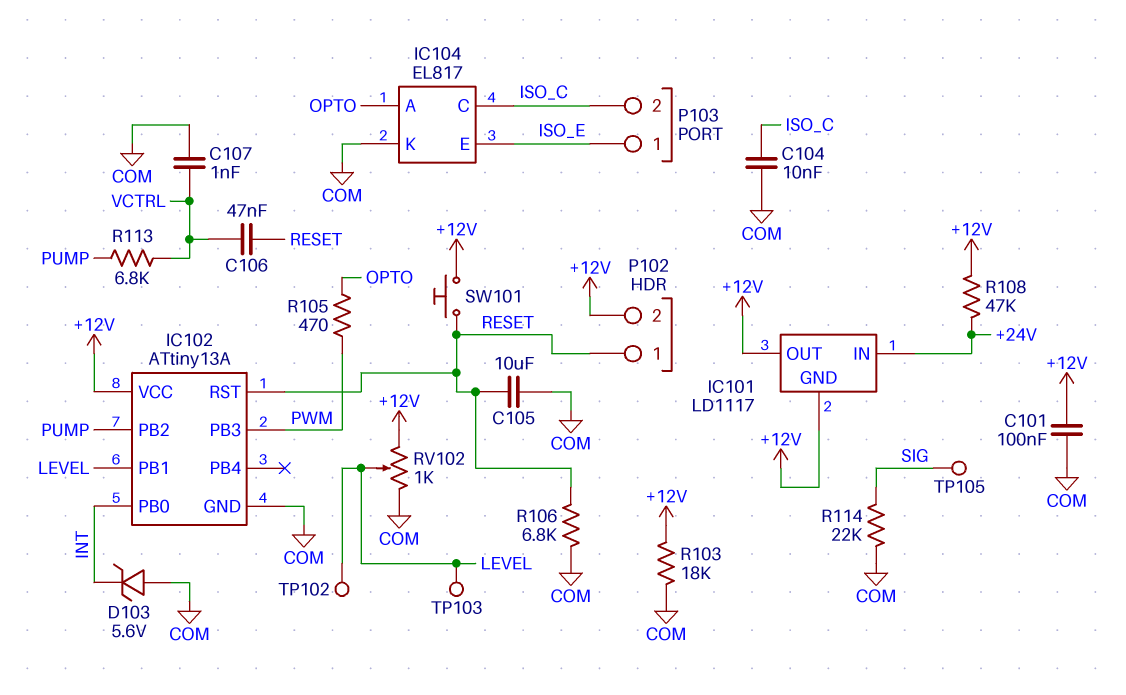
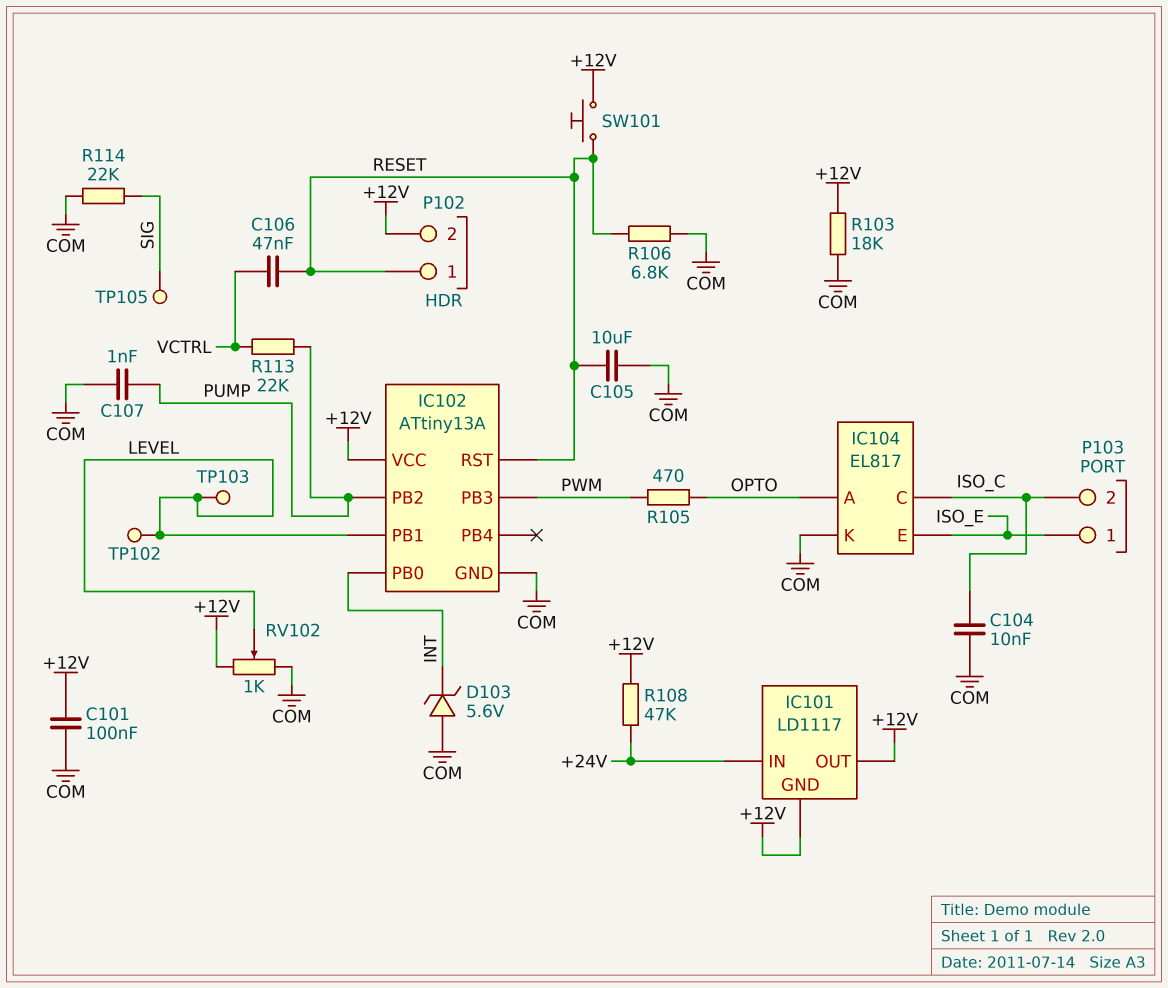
C107: 1nF (COM, VCTRL) -> 1nF (COM, PUMP)
R113: 6.8k (PUMP, VCTRL) -> 22k (PUMP, VCTRL)

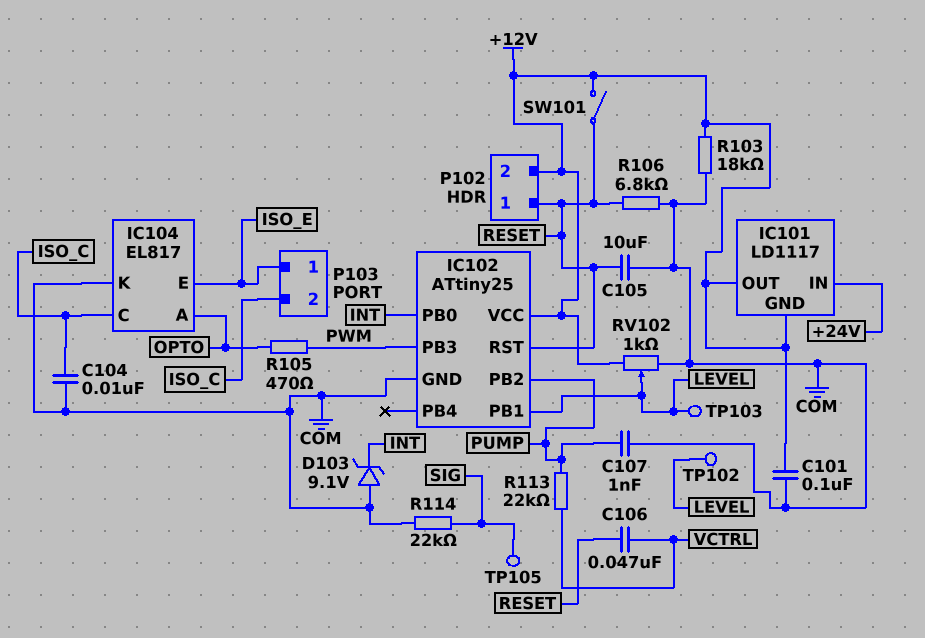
D103: zener 5.6V (A COM, K INT) -> zener 9.1V (A COM, K INT)
IC102: ATtiny13A -> ATtiny25
R108: 47k (+12V, +24V) -> none
SW101: button (+12V, RESET) -> switch (+12V, RESET)

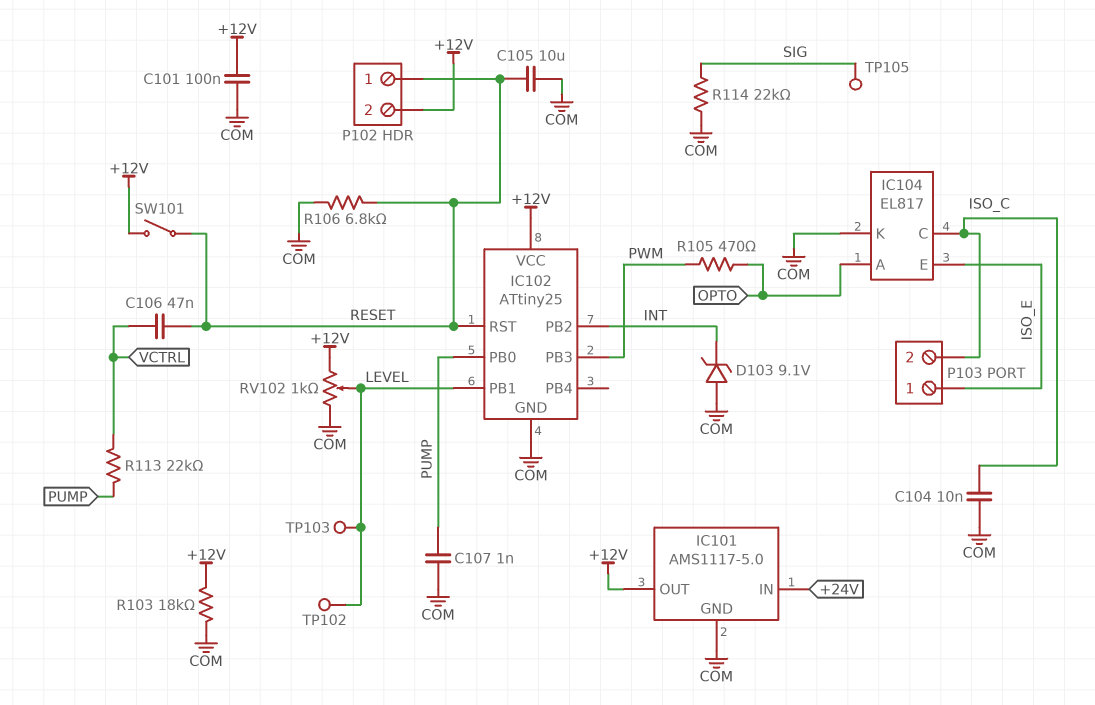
IC101: LD1117 -> AMS1117-5.0
IC101 pin GND: +12V -> COM
IC102 pin PB0: INT -> PUMP
IC102 pin PB2: PUMP -> INT

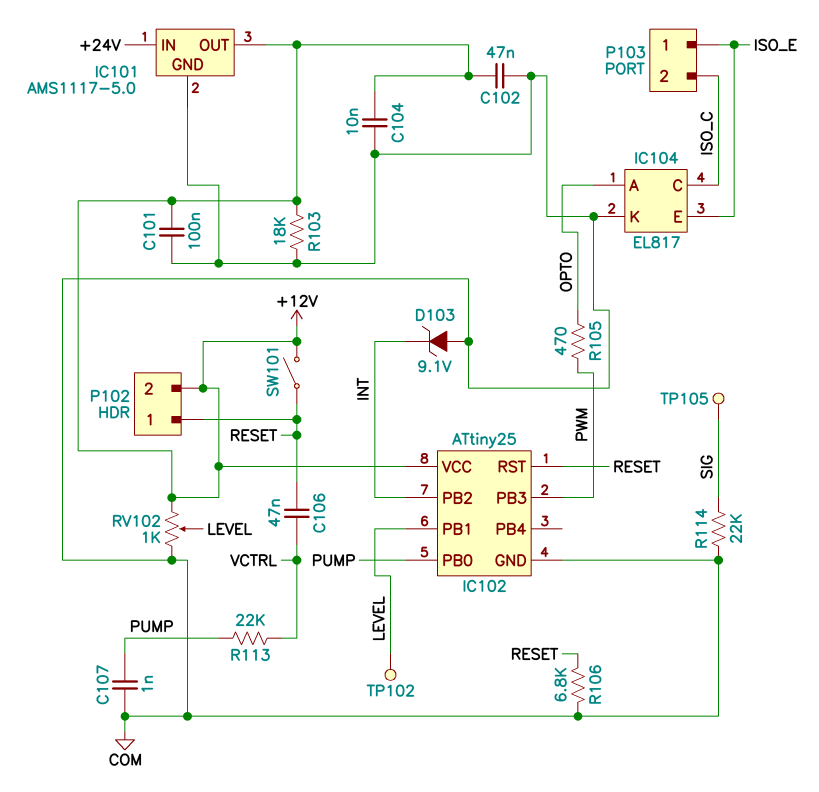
C102: none -> 47nF (+12V, COM)
C104: 10nF (COM, ISO_C) -> 10nF (+12V, COM)
C105: 10uF (COM, RESET) -> none
TP103: test point (LEVEL) -> none

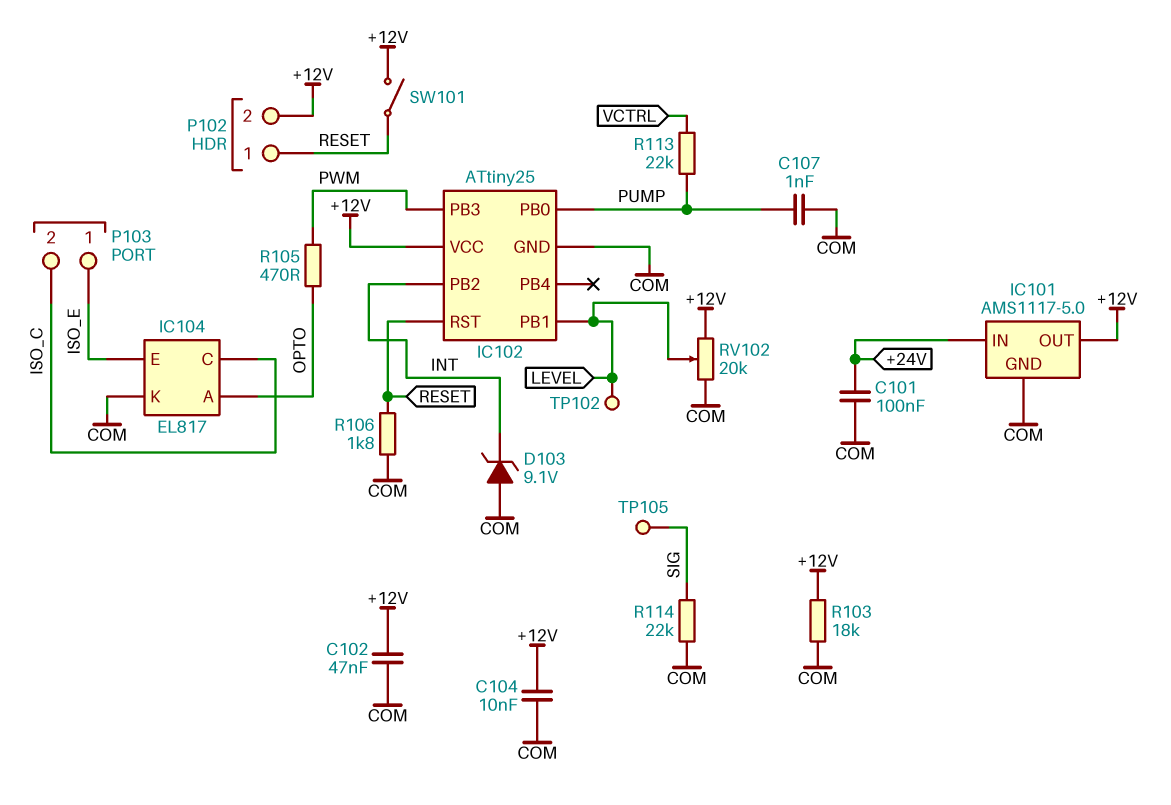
C101: 100nF (+12V, COM) -> 100nF (+24V, COM)
C106: 47nF (RESET, VCTRL) -> none
R106: 6.8k (COM, RESET) -> 1.8k (COM, RESET)
RV102: 1k (+12V, COM, wiper LEVEL) -> 20k (+12V, COM, wiper LEVEL)

